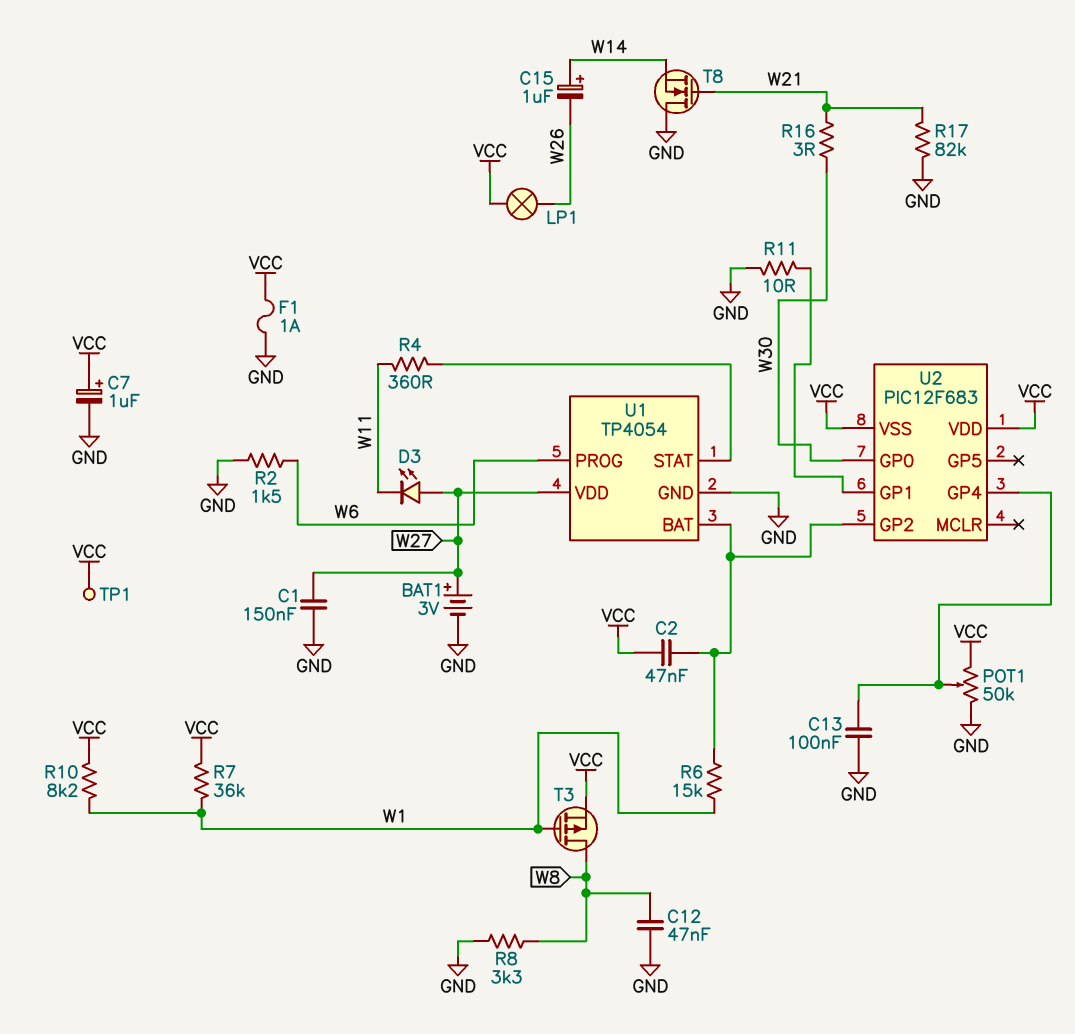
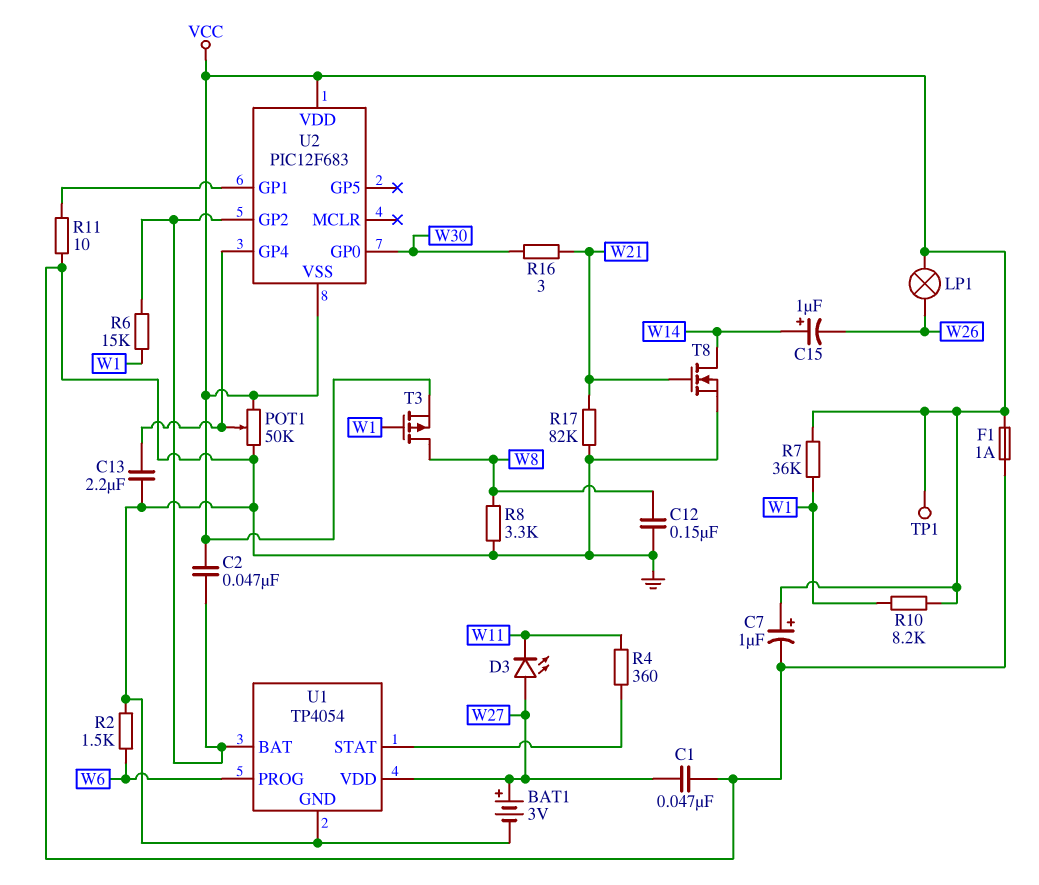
C1: 150nF (GND, W27) -> 47nF (GND, W27)
C12: 47nF (GND, W8) -> 150nF (GND, W8)
C13: 100nF (GND, U2/GP4) -> 2.2uF (GND, U2/GP4)
T8: NMOS (G W21, D GND, S W14) -> NMOS (G W21, D W14, S GND)

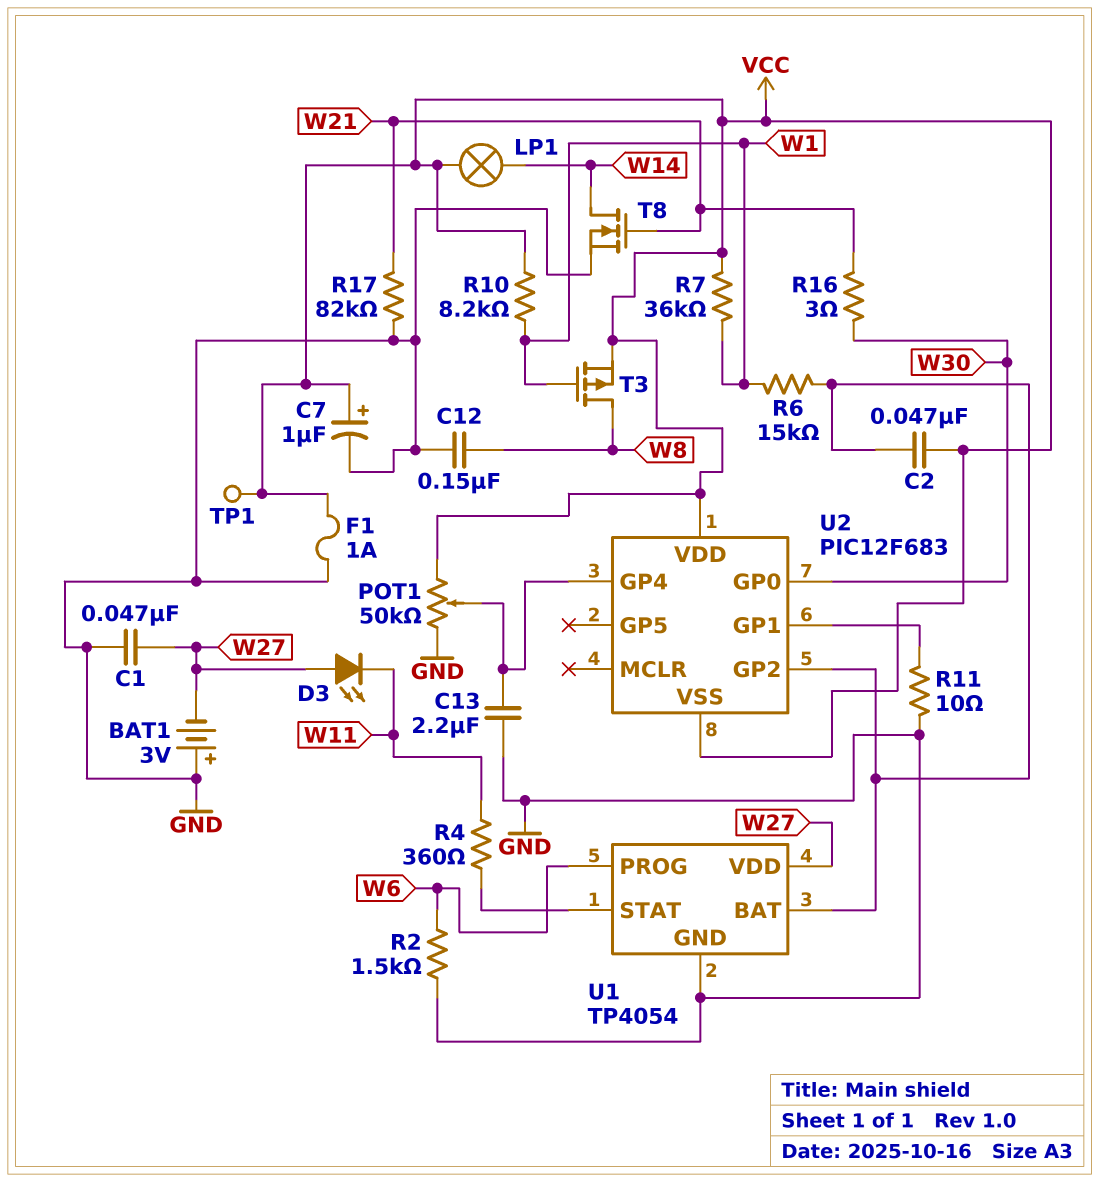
BAT1: 3V (plus W27, minus GND) -> 3V (plus GND, minus W27)
C15: 1uF (plus W14, minus W26) -> none
LP1: lamp (VCC, W26) -> lamp (VCC, W14)
R8: 3.3k (GND, W8) -> none

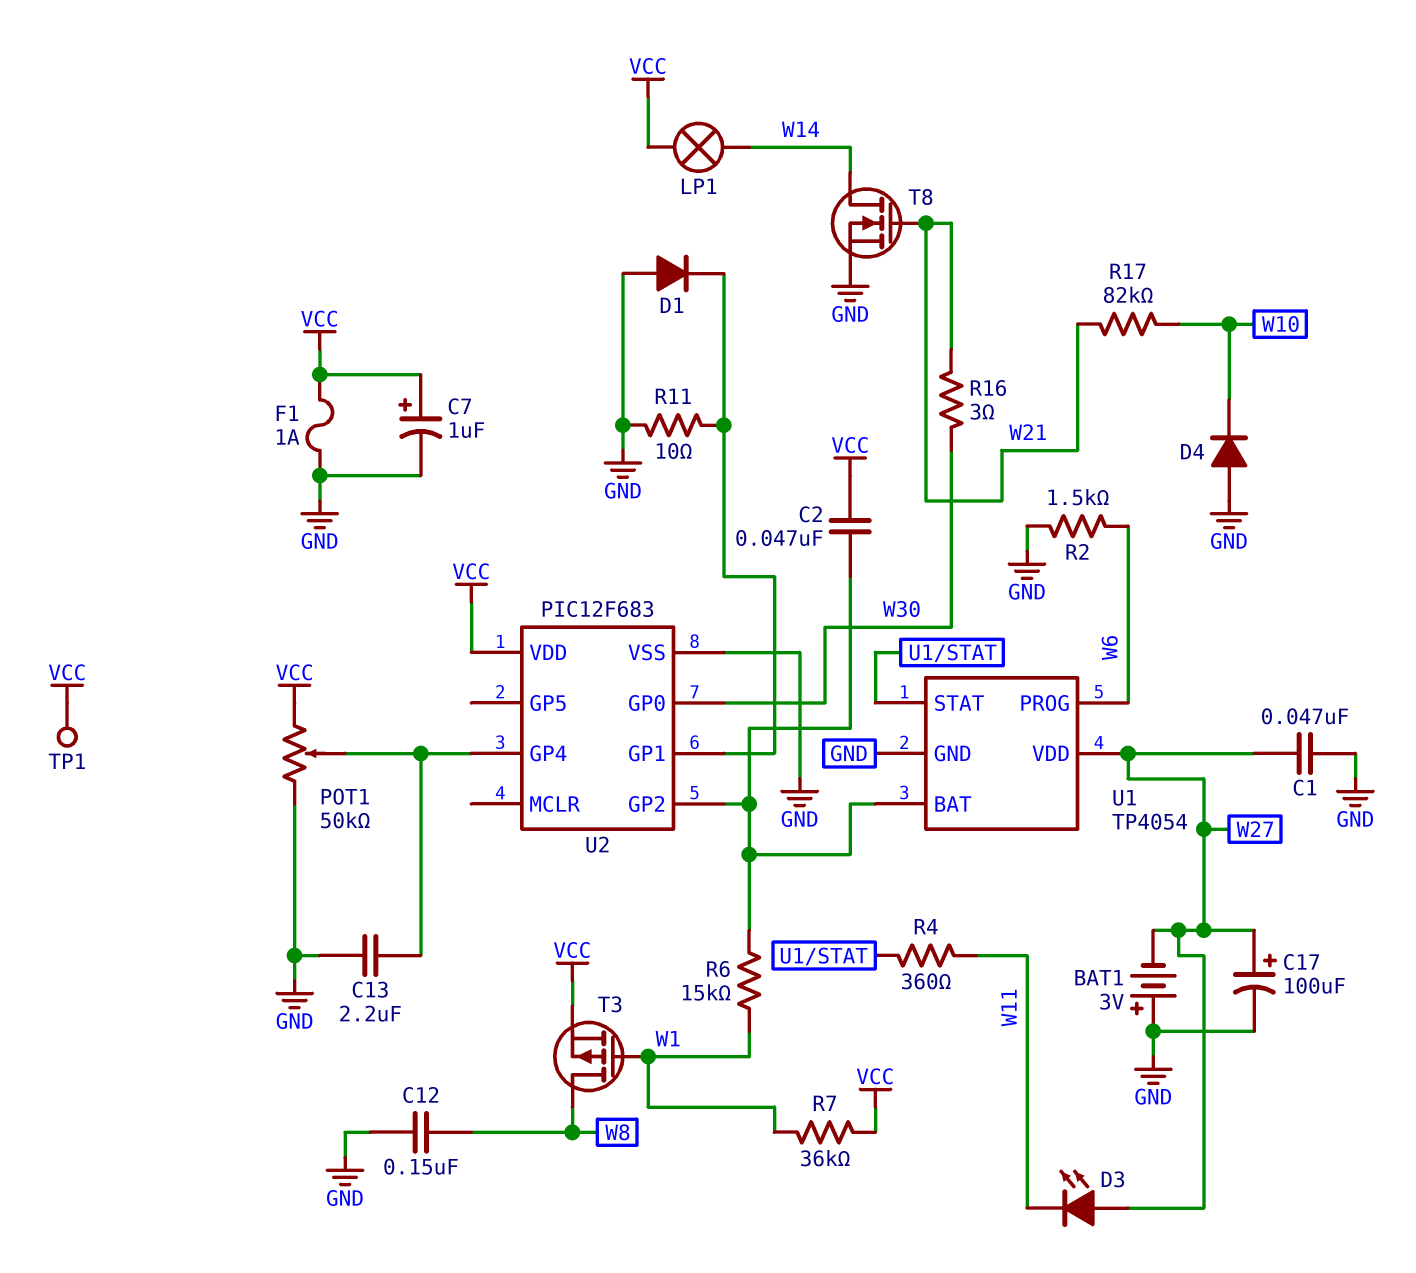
C17: none -> 100uF (plus W27, minus GND)
D1: none -> diode (A GND, K U2/GP1)
D4: none -> diode (A GND, K W10)
R10: 8.2k (VCC, W1) -> none
R17: 82k (GND, W21) -> 82k (W10, W21)
U2 pin VSS: VCC -> GND

